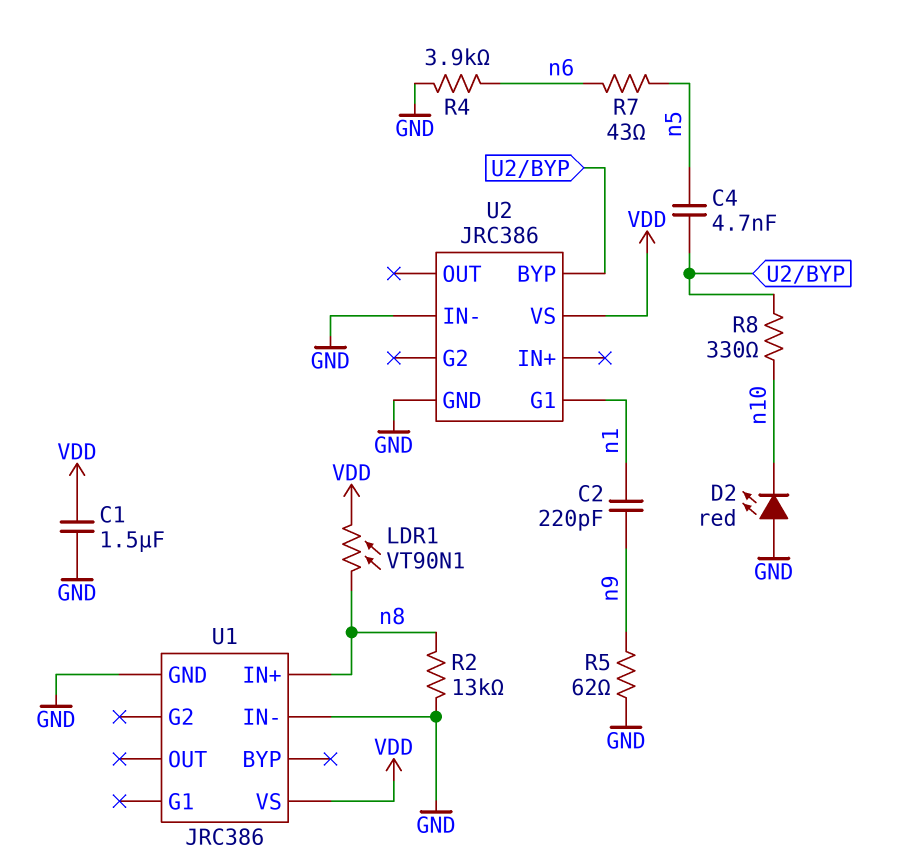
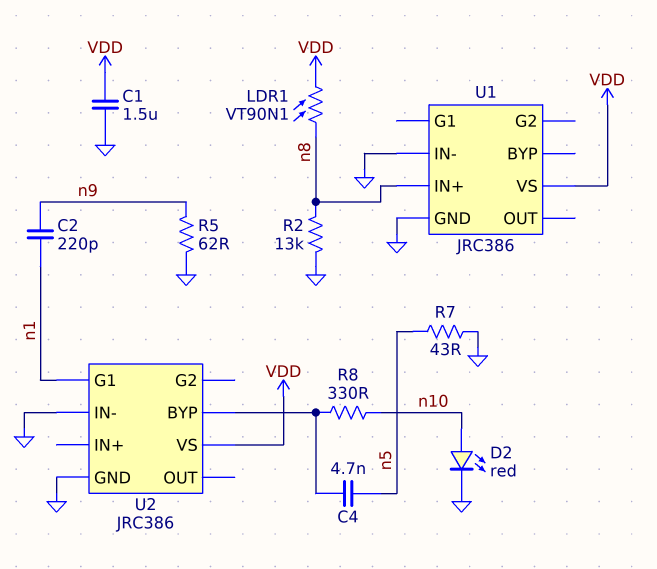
D2: LED red (A GND, K n10) -> LED red (A n10, K GND)
R4: 3.9k (GND, n6) -> none
R7: 43 (n5, n6) -> 43 (GND, n5)

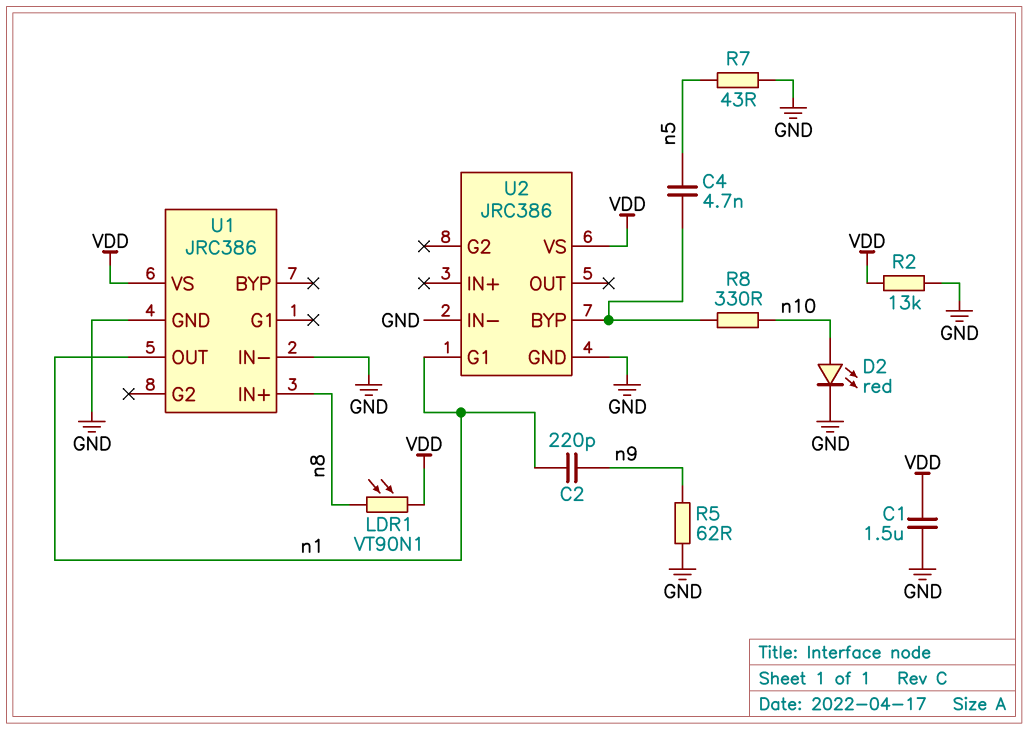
R2: 13k (GND, n8) -> 13k (GND, VDD)
U1 pin OUT: none -> n1

